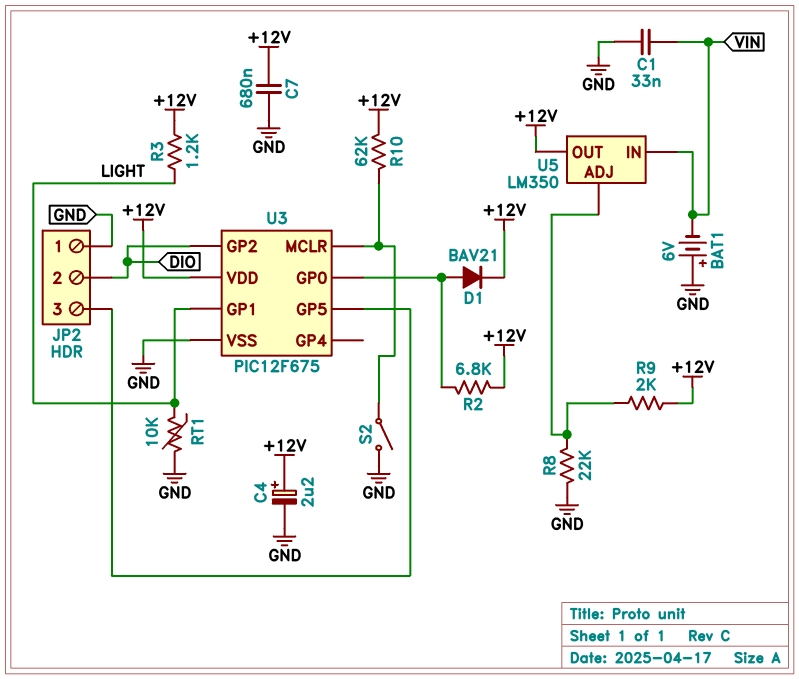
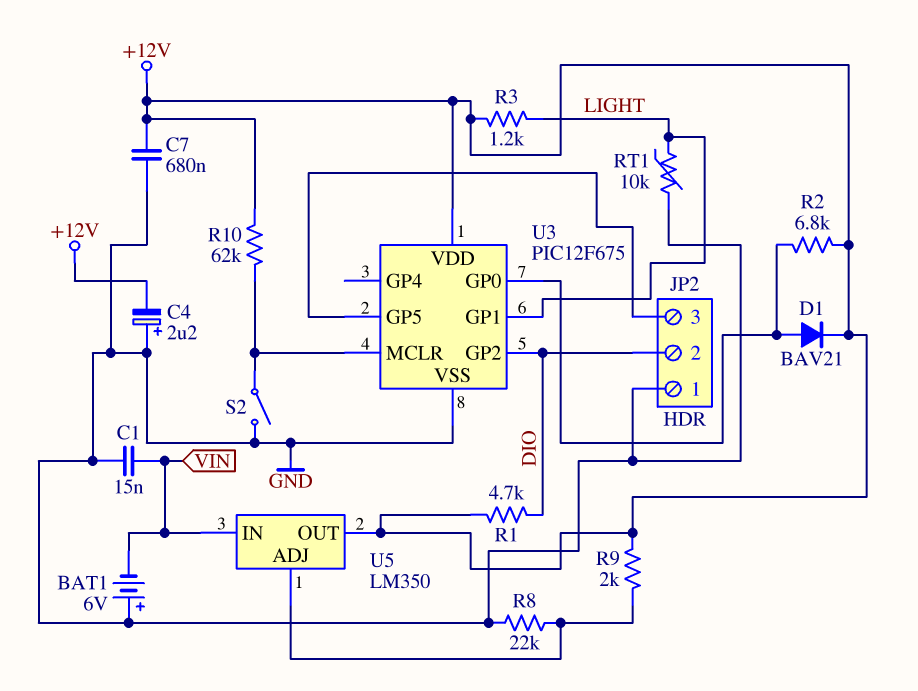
C1: 33nF (GND, VIN) -> 15nF (GND, VIN)
C4: 2.2uF (plus +12V, minus GND) -> 2.2uF (plus GND, minus +12V)
R1: none -> 4.7k (+12V, DIO)

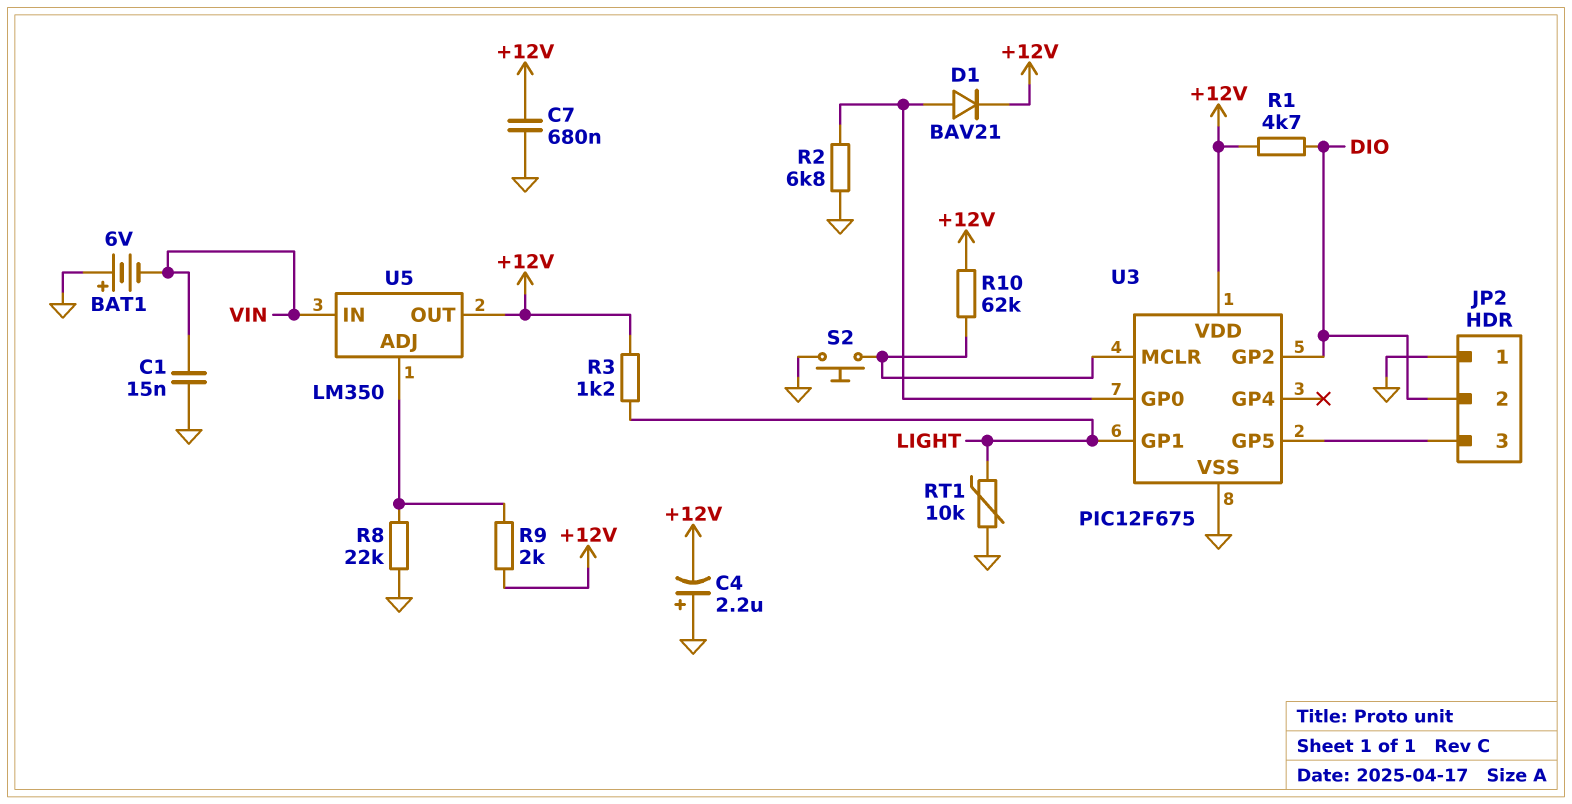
R2: 6.8k (+12V, U3/GP0) -> 6.8k (GND, U3/GP0)
S2: switch (GND, U3/MCLR) -> button (GND, U3/MCLR)

